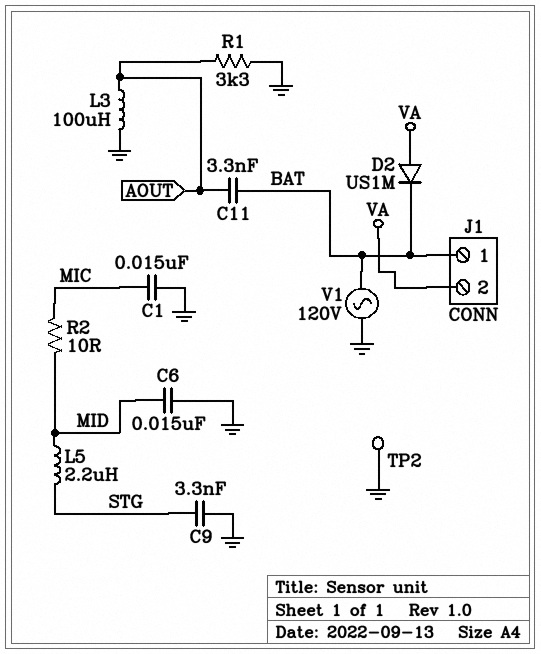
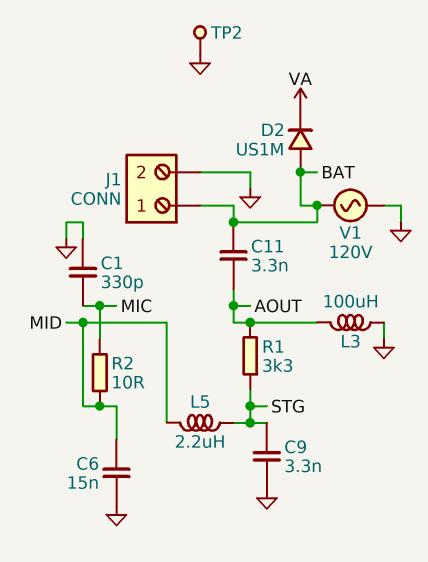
C1: 15nF (GND, MIC) -> 330pF (GND, MIC)
D2: diode US1M (A VA, K BAT) -> diode US1M (A BAT, K VA)
J1 pin 2: VA -> GND
R1: 3.3k (AOUT, GND) -> 3.3k (AOUT, STG)

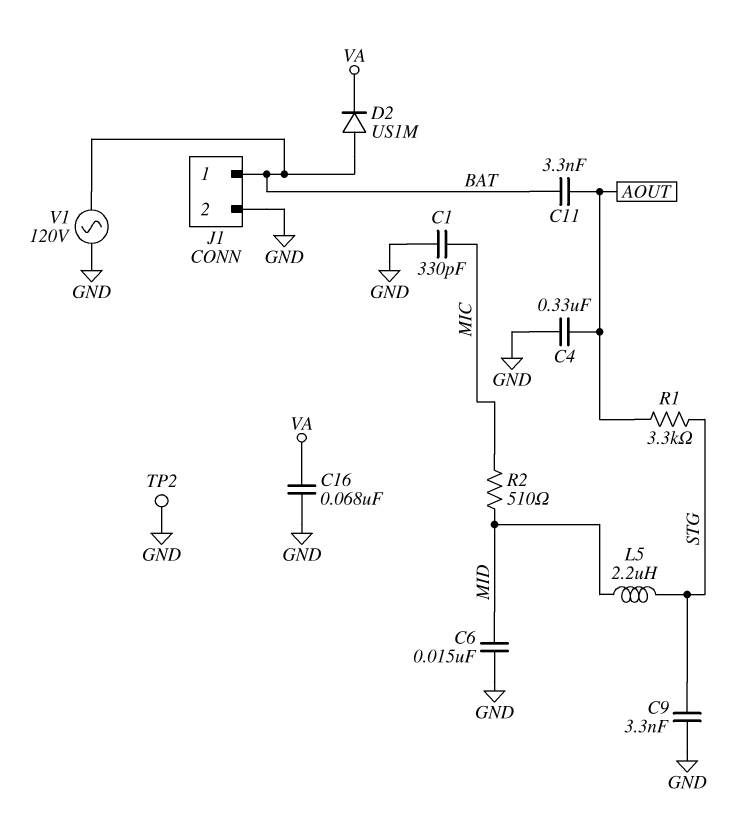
C4: none -> 330nF (AOUT, GND)
C16: none -> 68nF (GND, VA)
L3: 100uH (AOUT, GND) -> none
R2: 10 (MIC, MID) -> 510 (MIC, MID)

